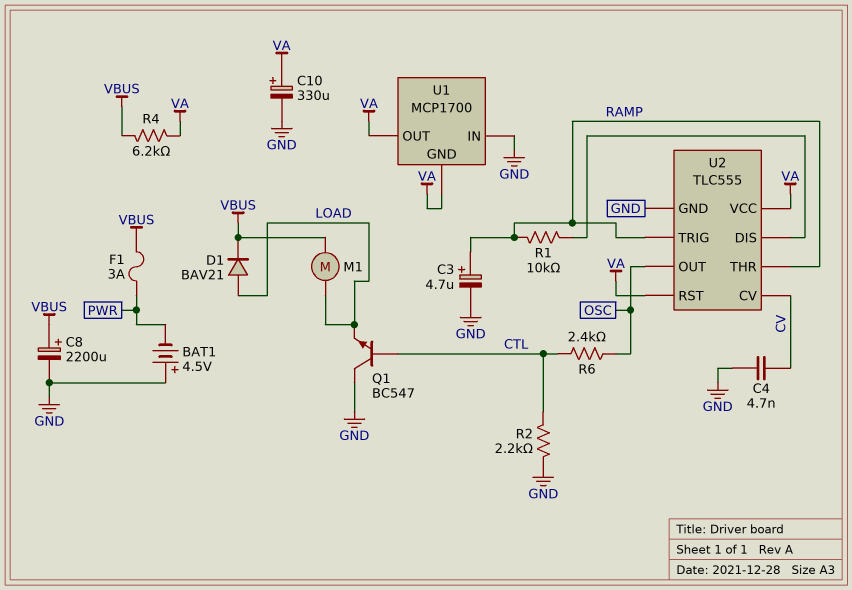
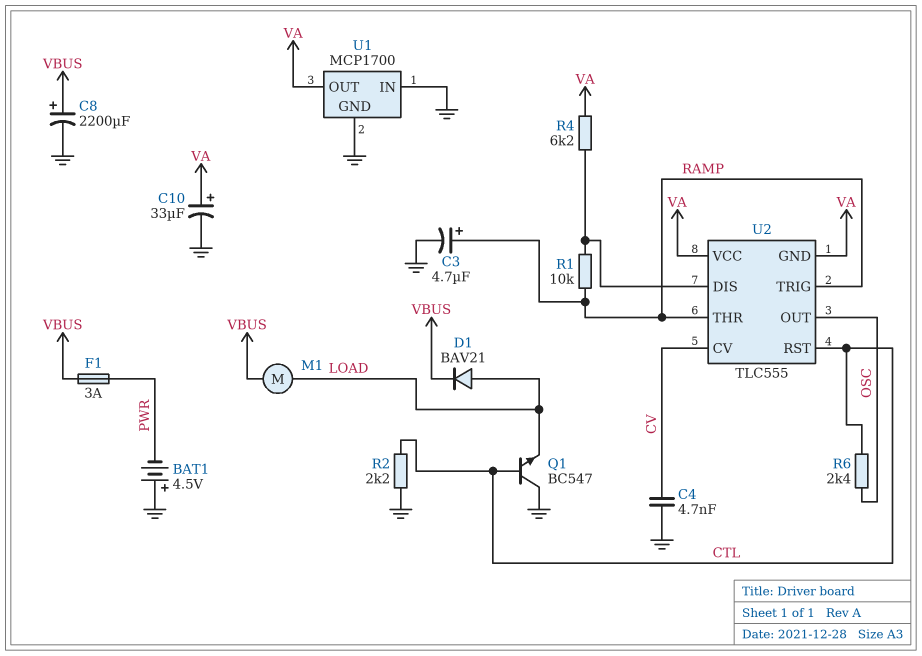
C10: 330uF (plus VA, minus GND) -> 33uF (plus VA, minus GND)
R4: 6.2k (VA, VBUS) -> 6.2k (U2/DIS, VA)
U1 pin GND: VA -> GND
U2 pin GND: GND -> VA
U2 pin RST: VA -> CTL

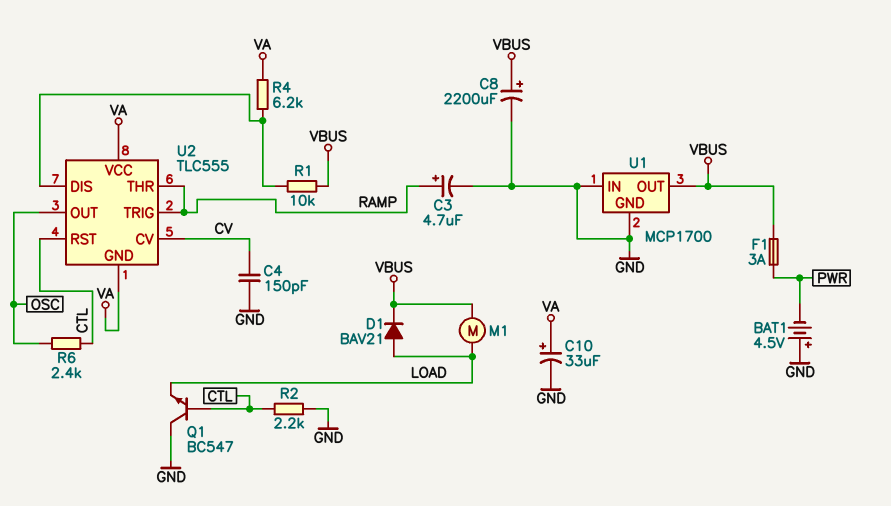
C4: 4.7nF (CV, GND) -> 150pF (CV, GND)
R1: 10k (RAMP, U2/DIS) -> 10k (U2/DIS, VBUS)
U1 pin OUT: VA -> VBUS

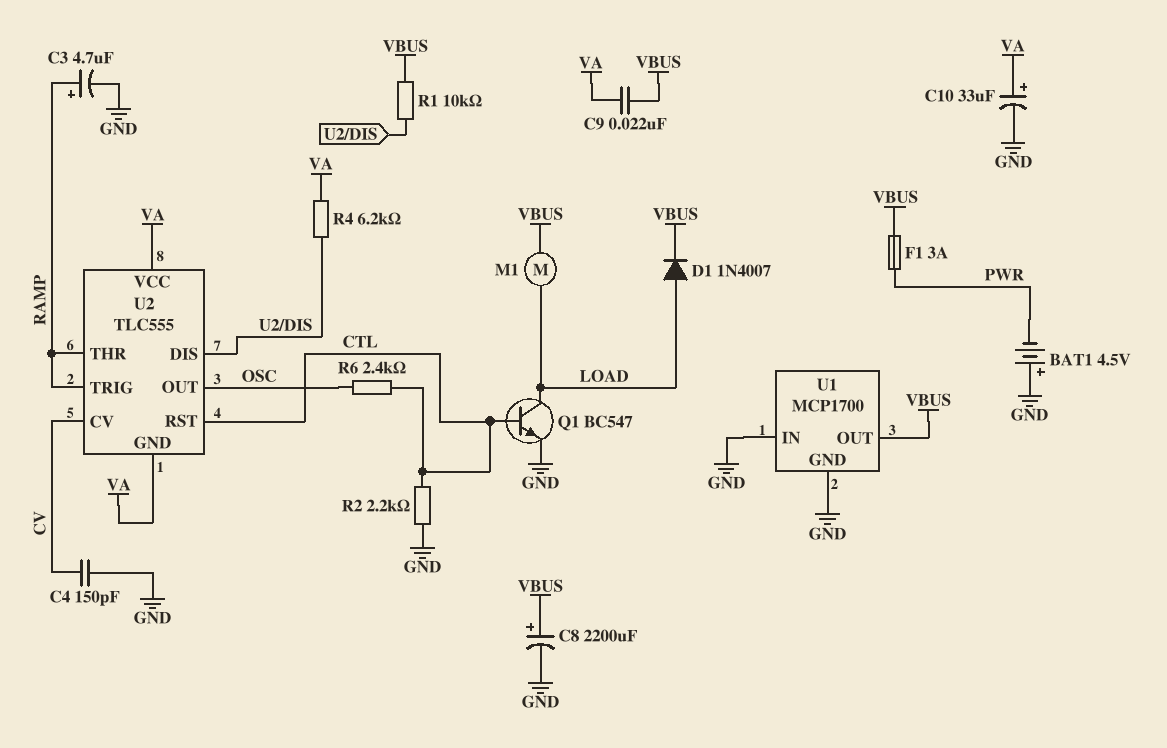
C9: none -> 22nF (VA, VBUS)
D1: diode BAV21 (A LOAD, K VBUS) -> diode 1N4007 (A LOAD, K VBUS)
Q1: NPN BC547 (B CTL, C GND, E LOAD) -> NPN BC547 (B CTL, C LOAD, E GND)

